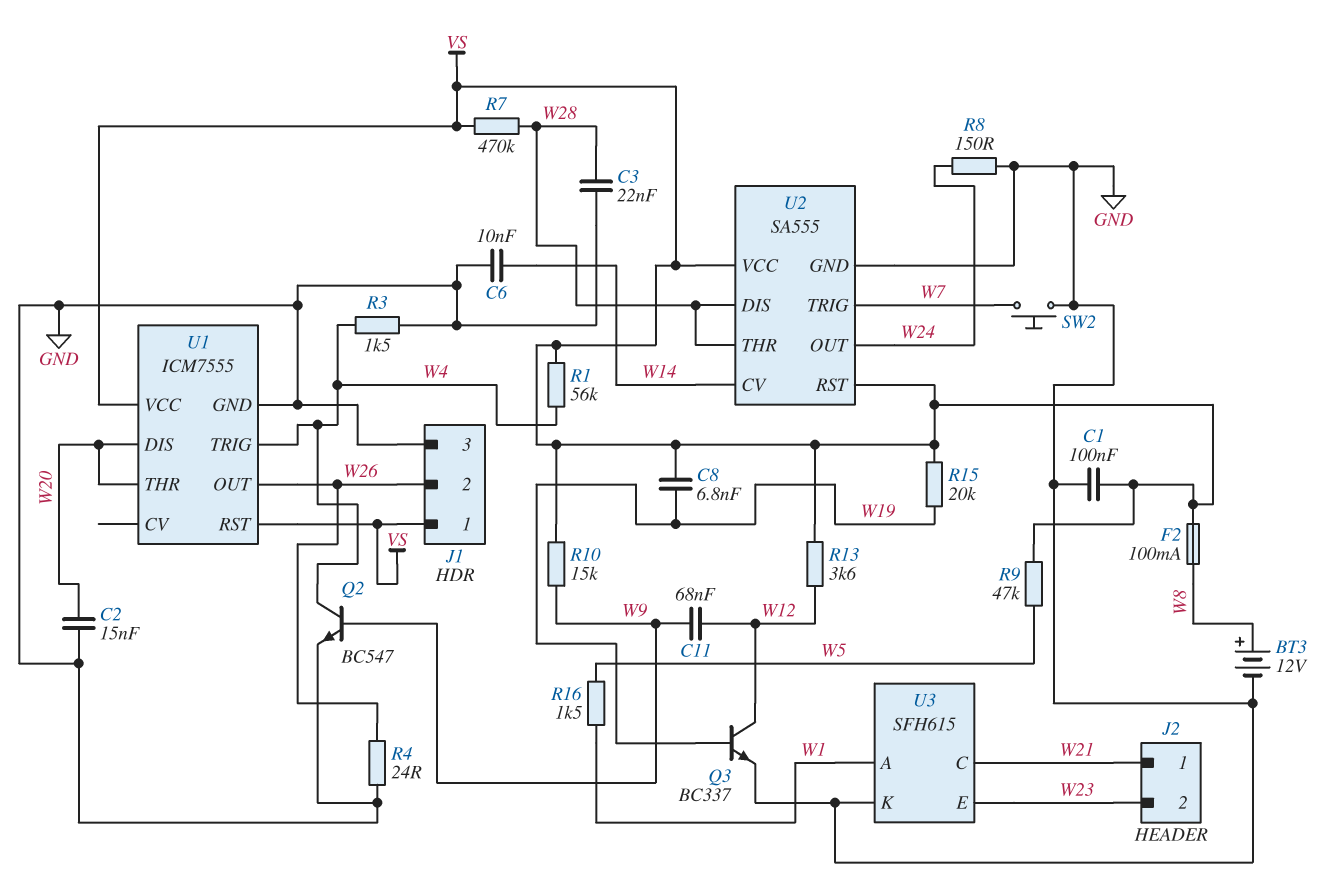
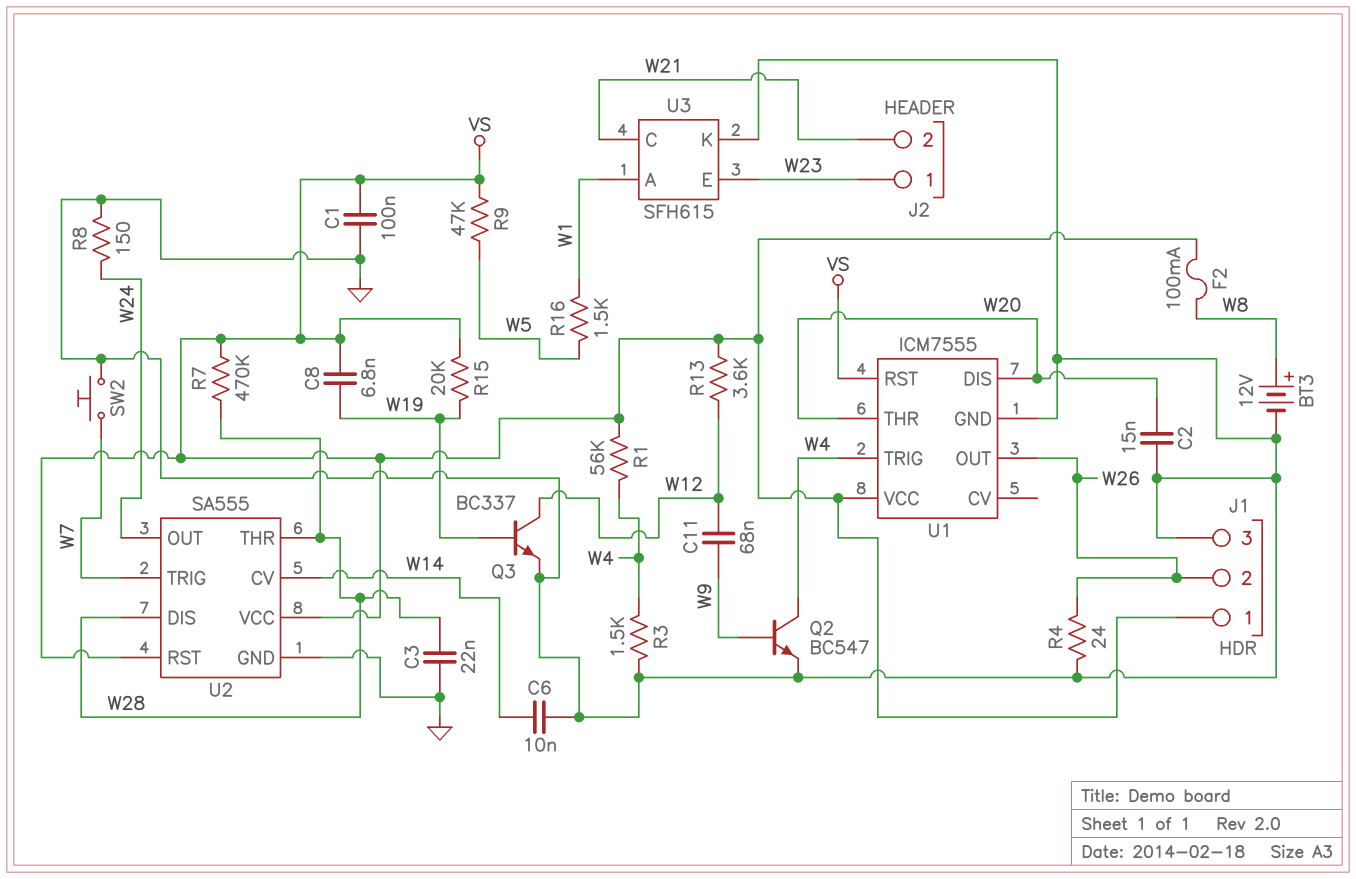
J2 pin 1: W21 -> W23
J2 pin 2: W23 -> W21
R10: 15k (VS, W9) -> none

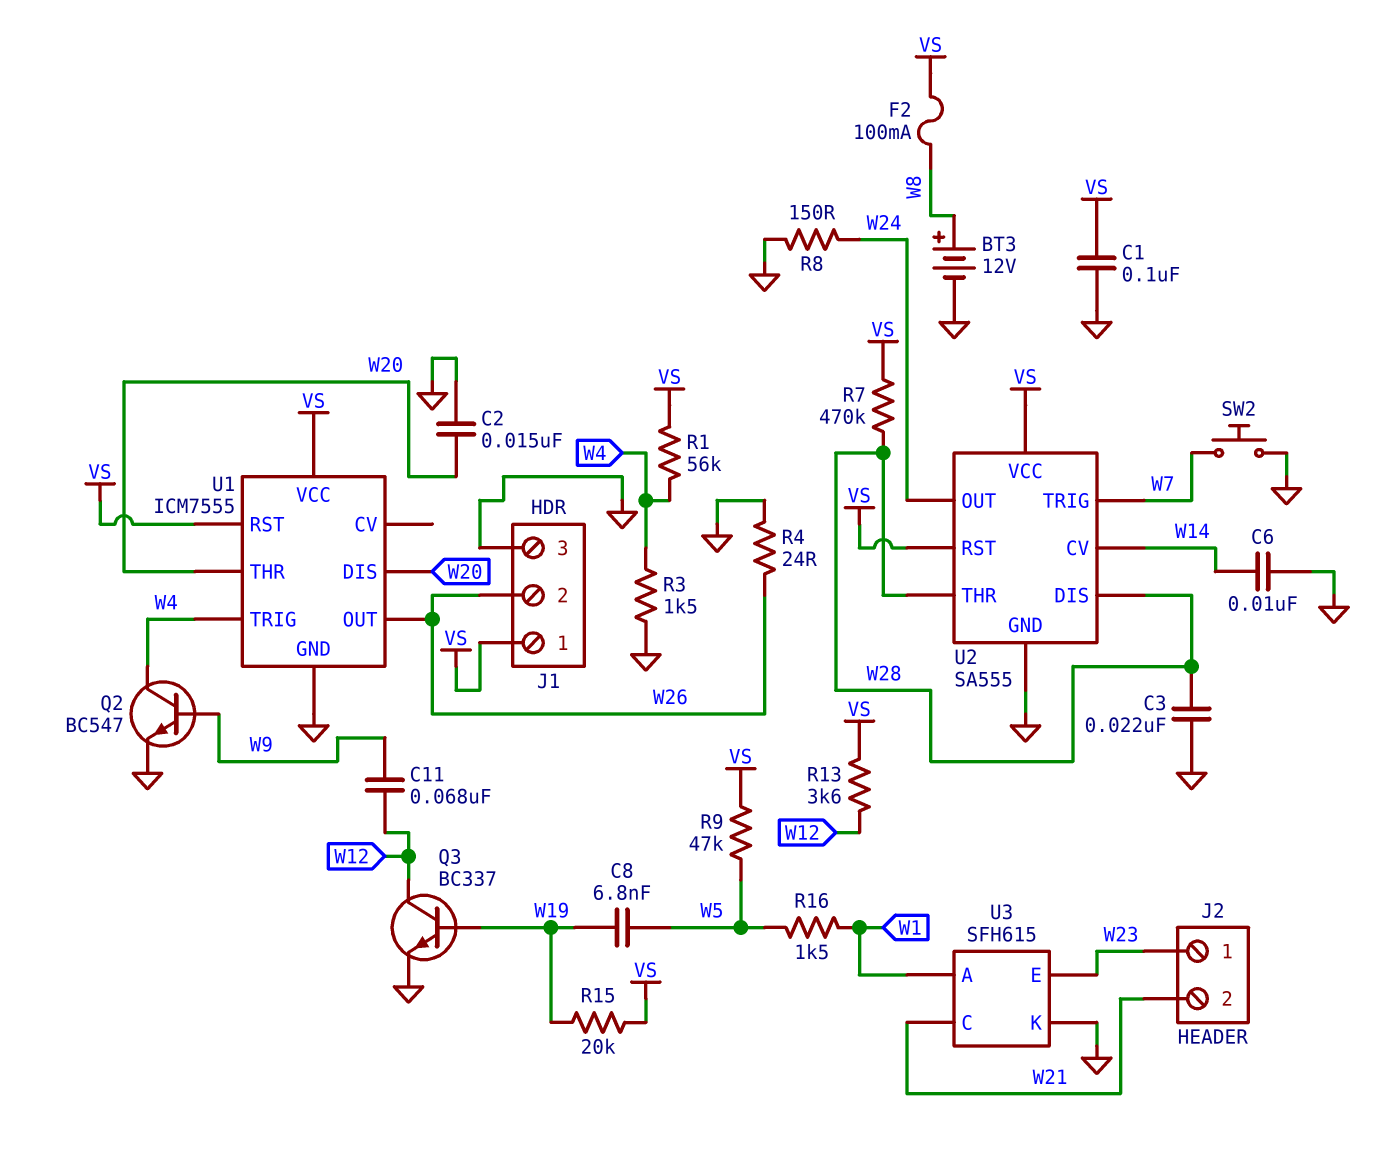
C8: 6.8nF (VS, W19) -> 6.8nF (W5, W19)

